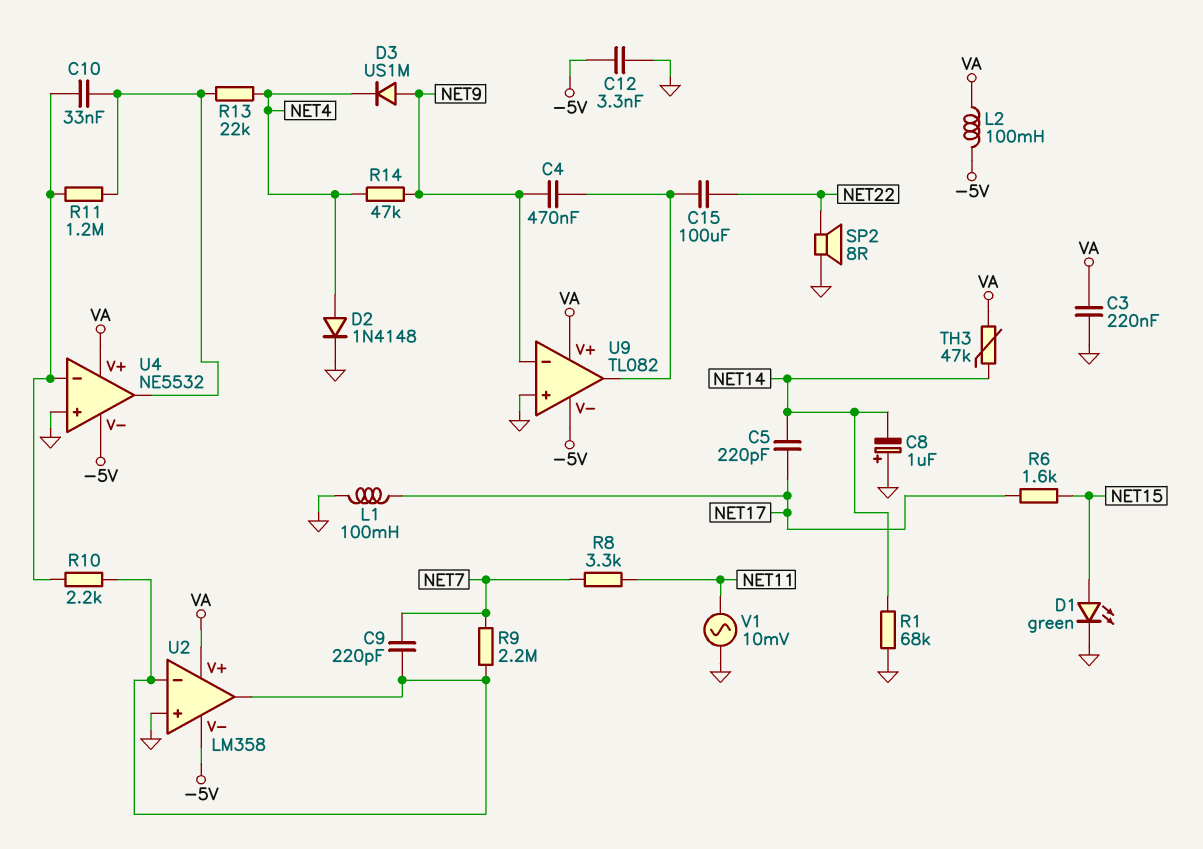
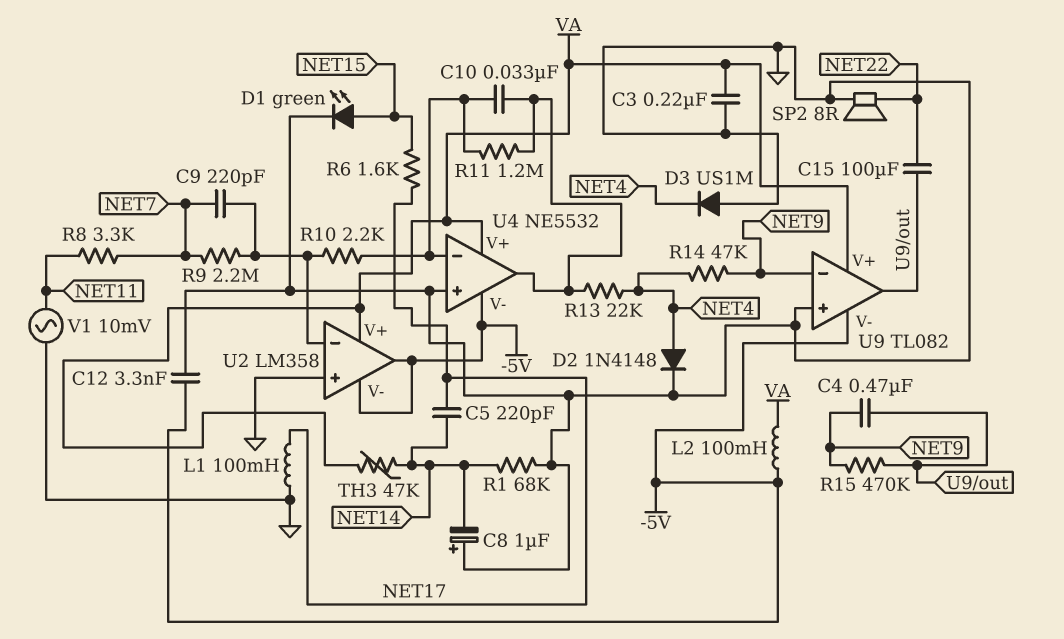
D3: diode US1M (A NET9, K NET4) -> diode US1M (A GND, K NET4)
R15: none -> 470k (NET9, U9/out)
U2 pin out: U2/in- -> -5V

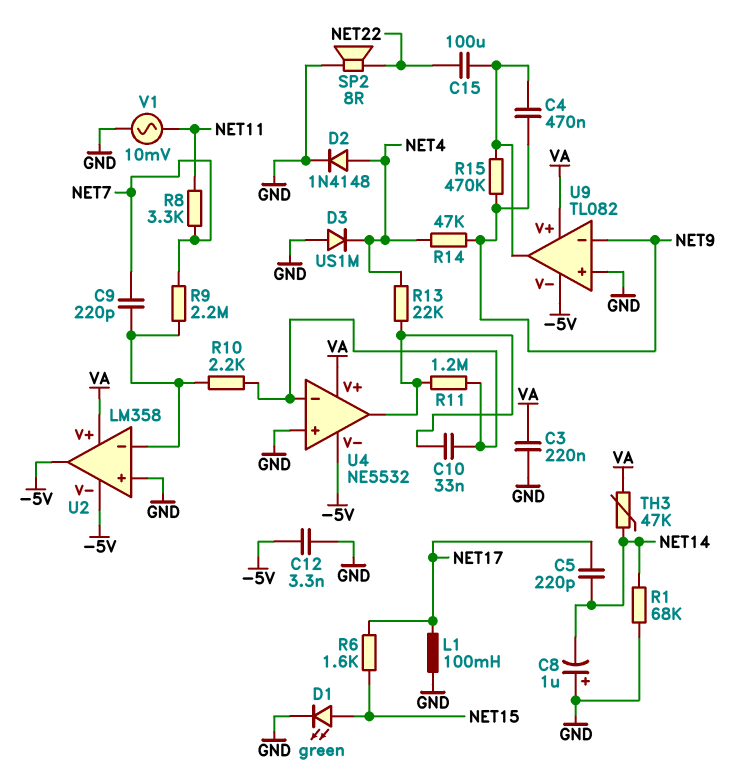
L2: 100mH (-5V, VA) -> none

